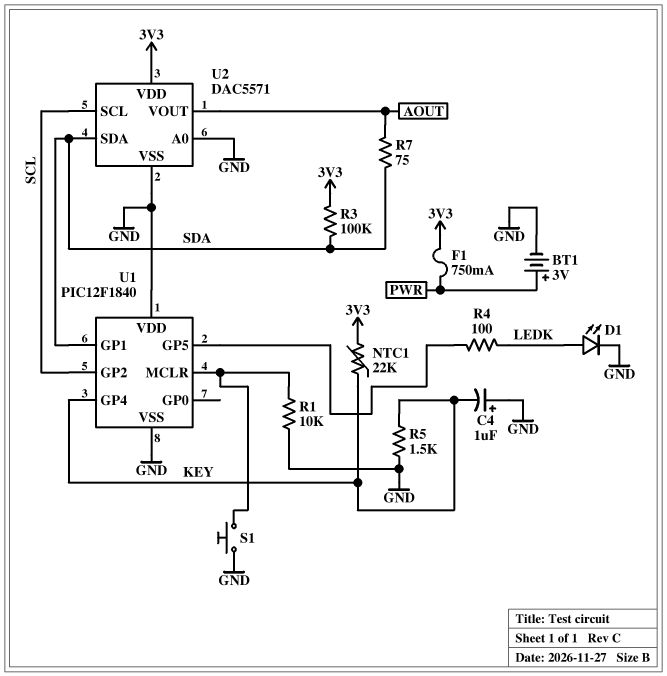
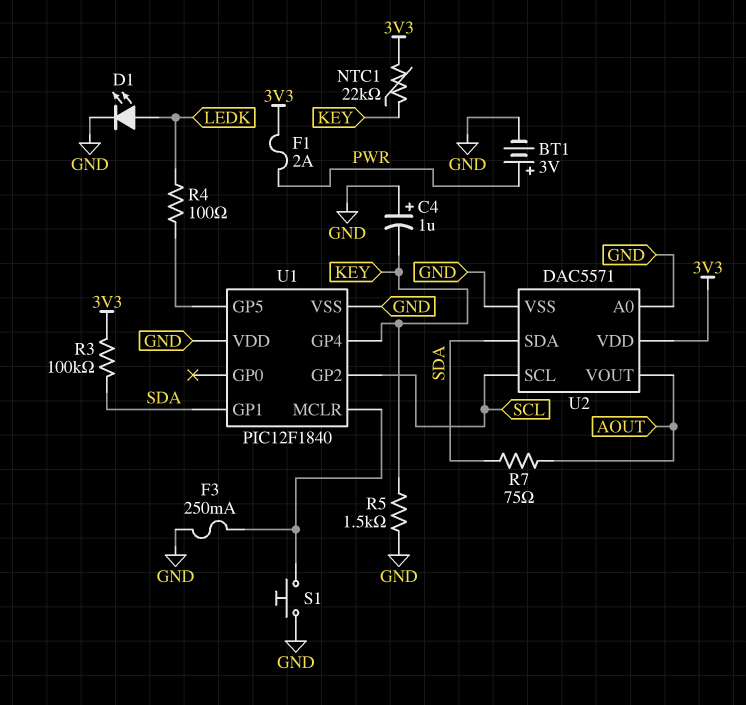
F1: 750mA (3V3, PWR) -> 2A (3V3, PWR)
F3: none -> 250mA (GND, U1/MCLR)
R1: 10k (GND, U1/MCLR) -> none

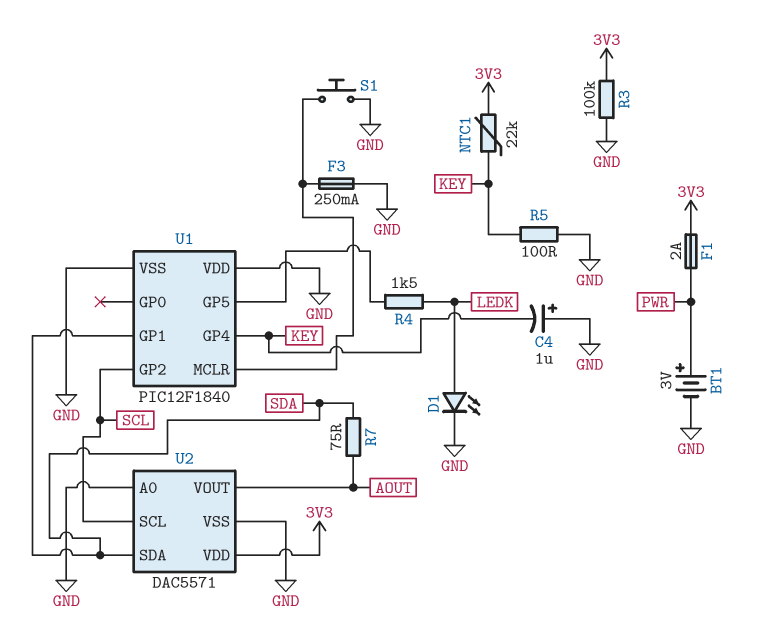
R3: 100k (3V3, SDA) -> 100k (3V3, GND)
R4: 100 (LEDK, U1/GP5) -> 1.5k (LEDK, U1/GP5)
R5: 1.5k (GND, KEY) -> 100 (GND, KEY)

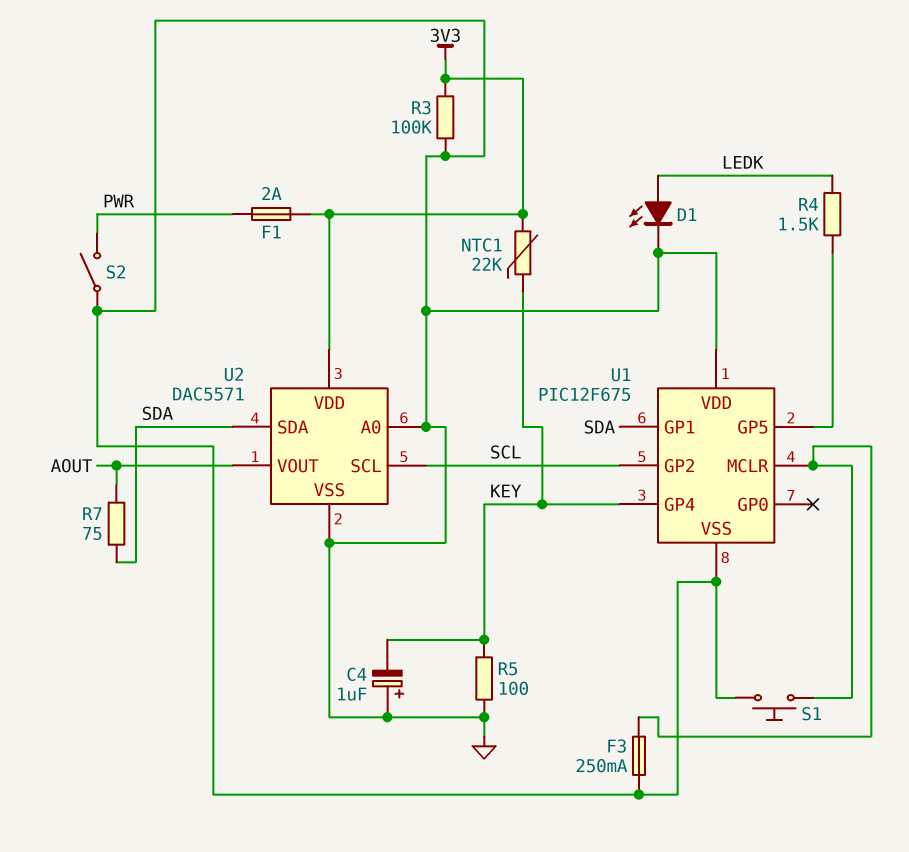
BT1: 3V (plus PWR, minus GND) -> none
S2: none -> switch (GND, PWR)
U1: PIC12F1840 -> PIC12F675

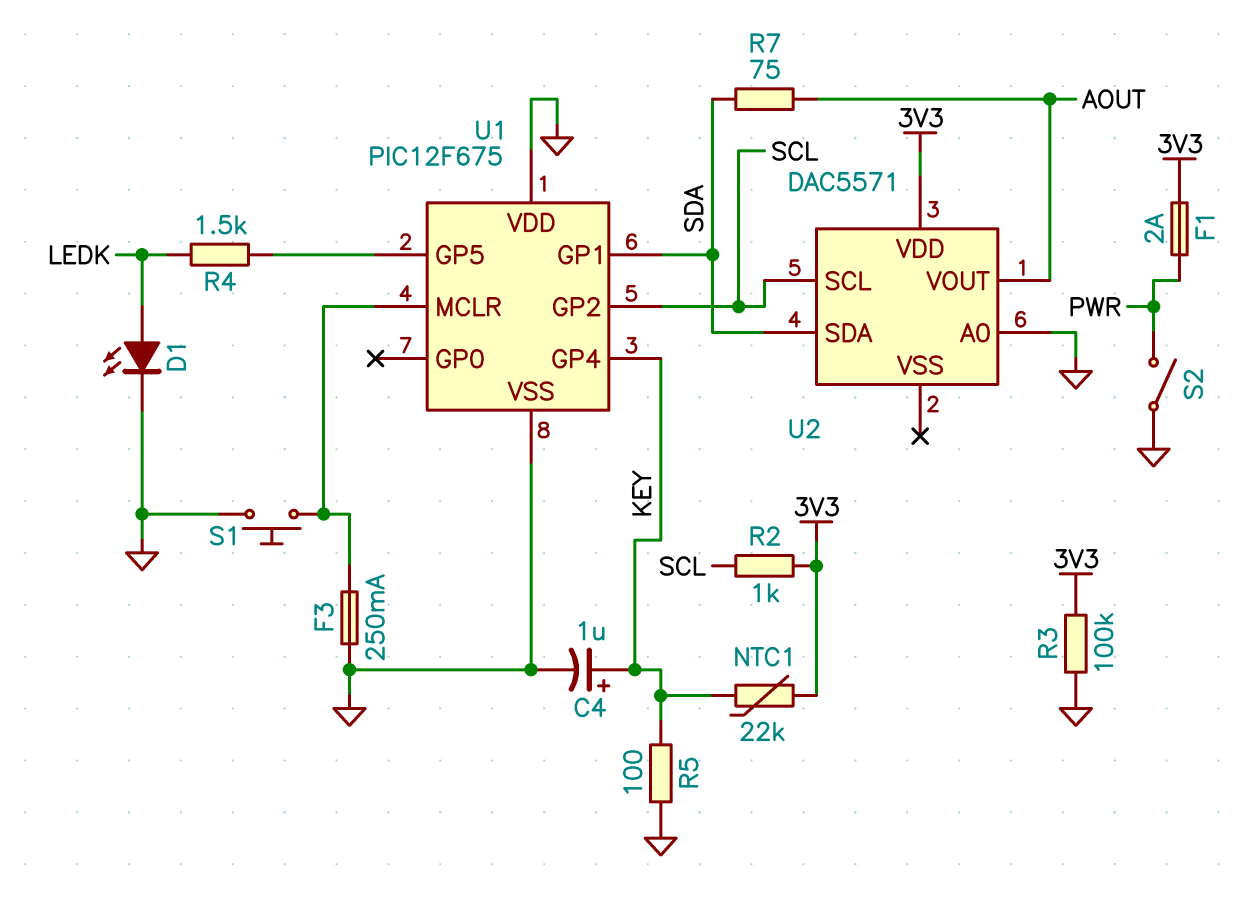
C4: 1uF (plus GND, minus KEY) -> 1uF (plus KEY, minus GND)
R2: none -> 1k (3V3, SCL)
U2 pin VSS: GND -> none

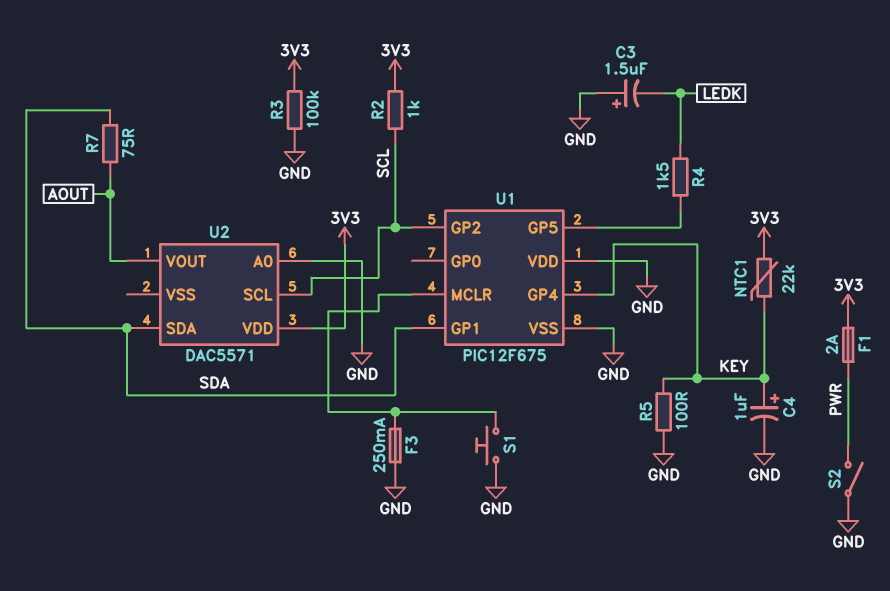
C3: none -> 1.5uF (plus GND, minus LEDK)
D1: LED (A LEDK, K GND) -> none

